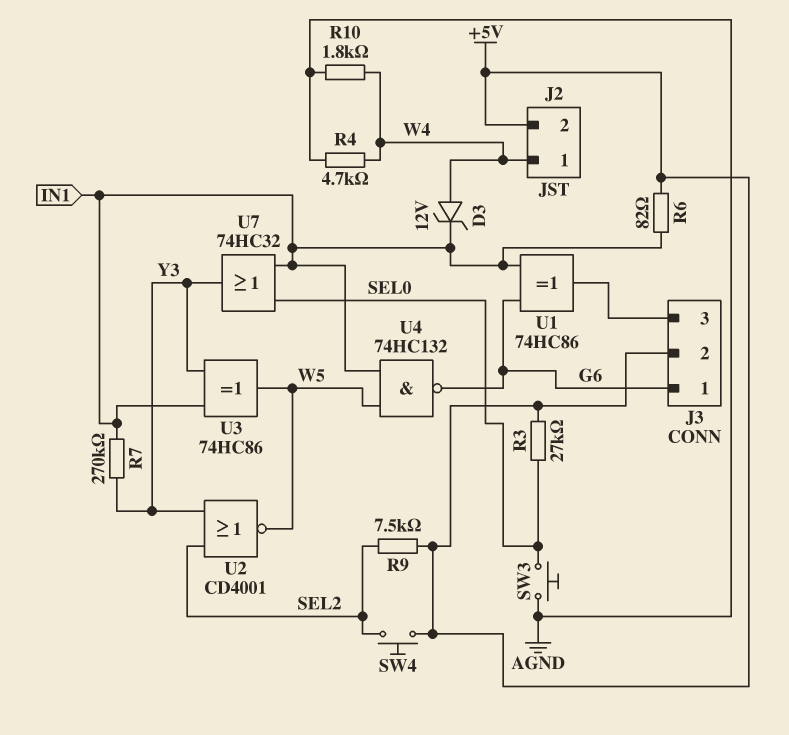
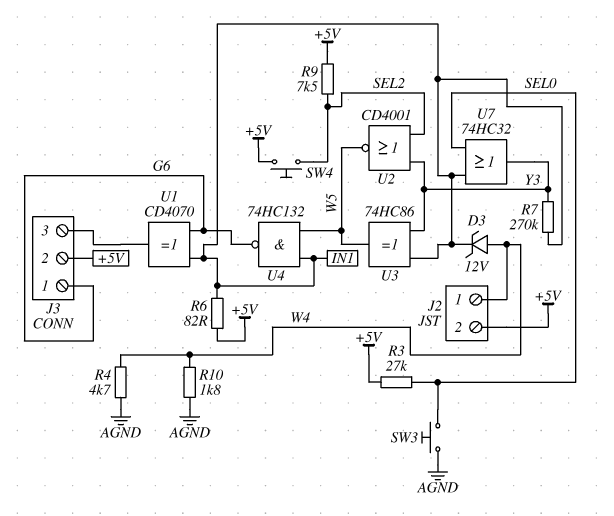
U1: XOR 74HC86 (in G6, in IN1, out J3/3) -> XOR CD4070 (in G6, in IN1, out J3/3)

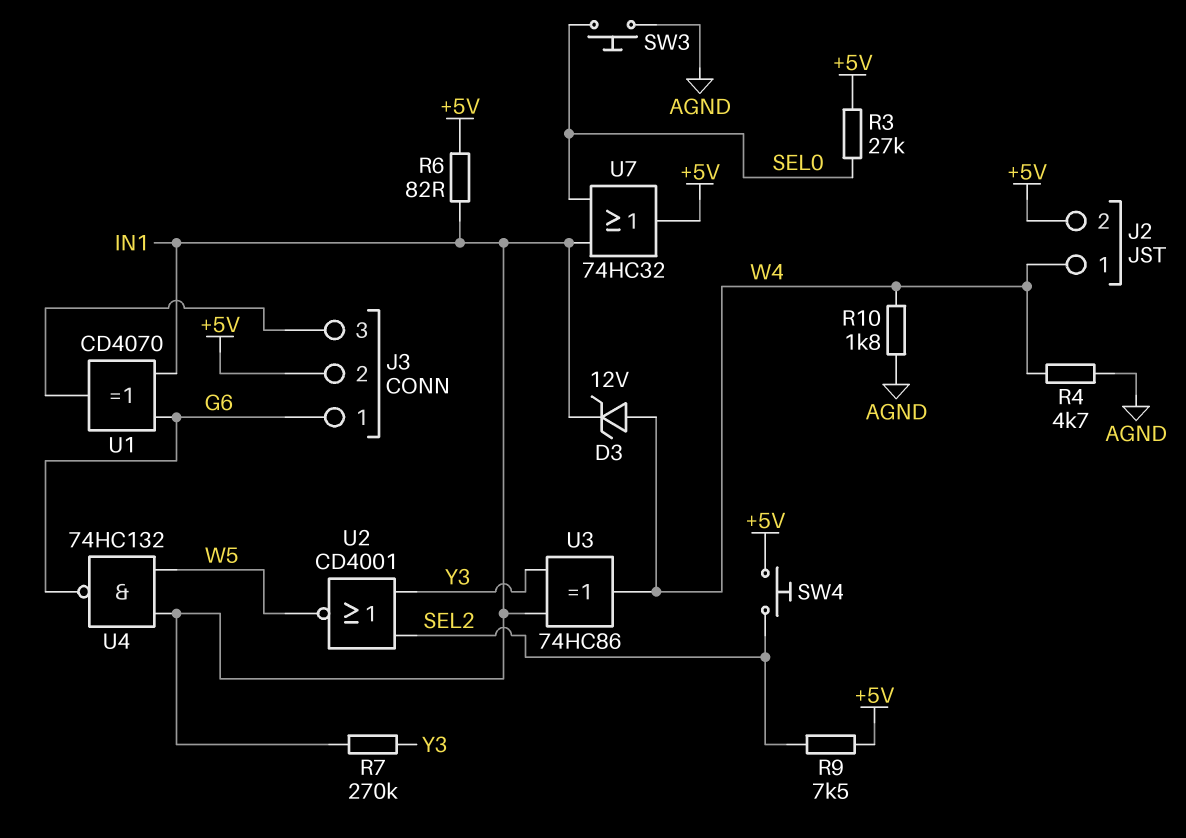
U3: XOR 74HC86 (in IN1, in Y3, out W5) -> XOR 74HC86 (in IN1, in Y3, out W4)
U7: OR 74HC32 (in IN1, in SEL0, out Y3) -> OR 74HC32 (in IN1, in SEL0, out +5V)

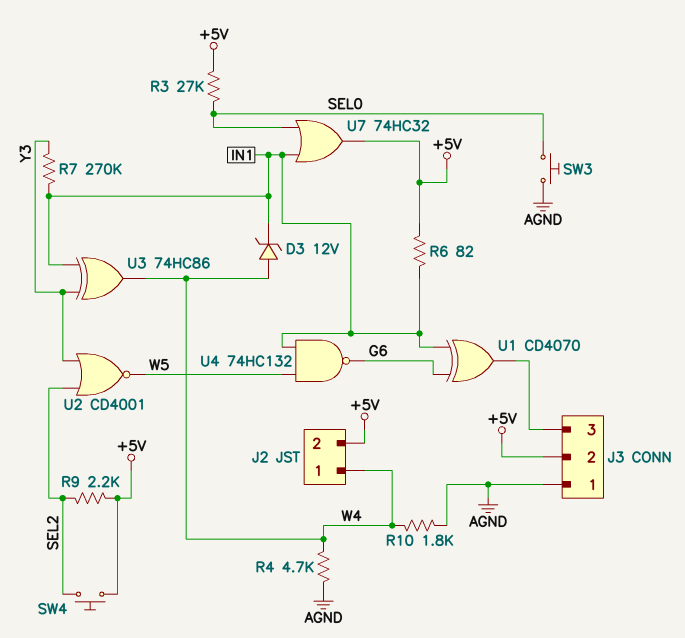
J3 pin 1: G6 -> AGND
R9: 7.5k (+5V, SEL2) -> 2.2k (+5V, SEL2)

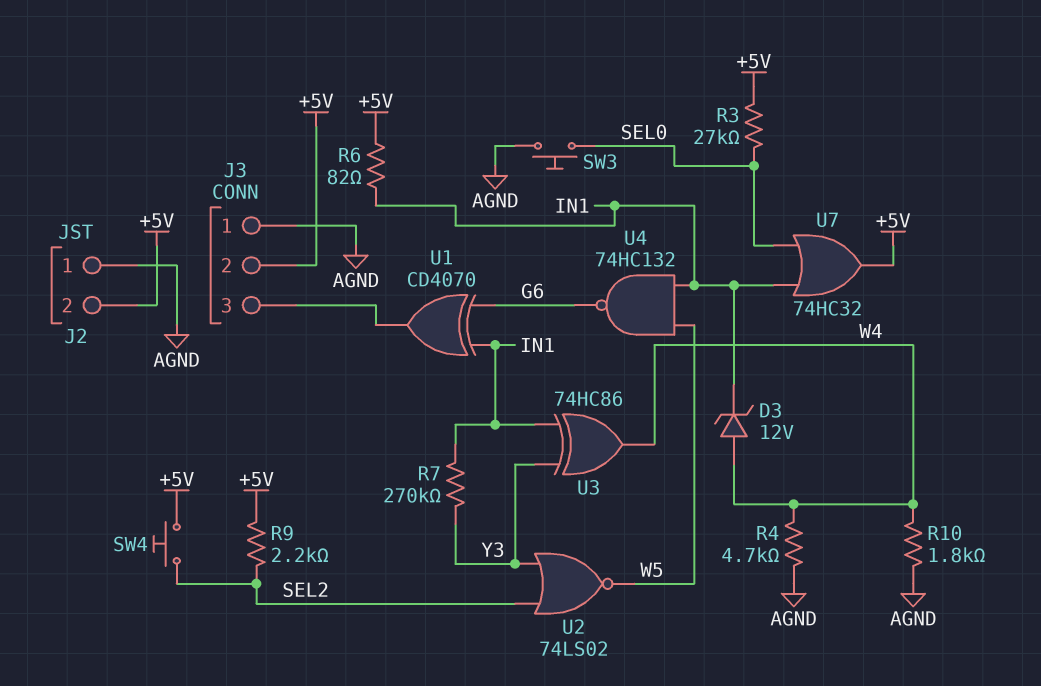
J2 pin 1: W4 -> AGND
U2: NOR CD4001 (in SEL2, in Y3, out W5) -> NOR 74LS02 (in SEL2, in Y3, out W5)

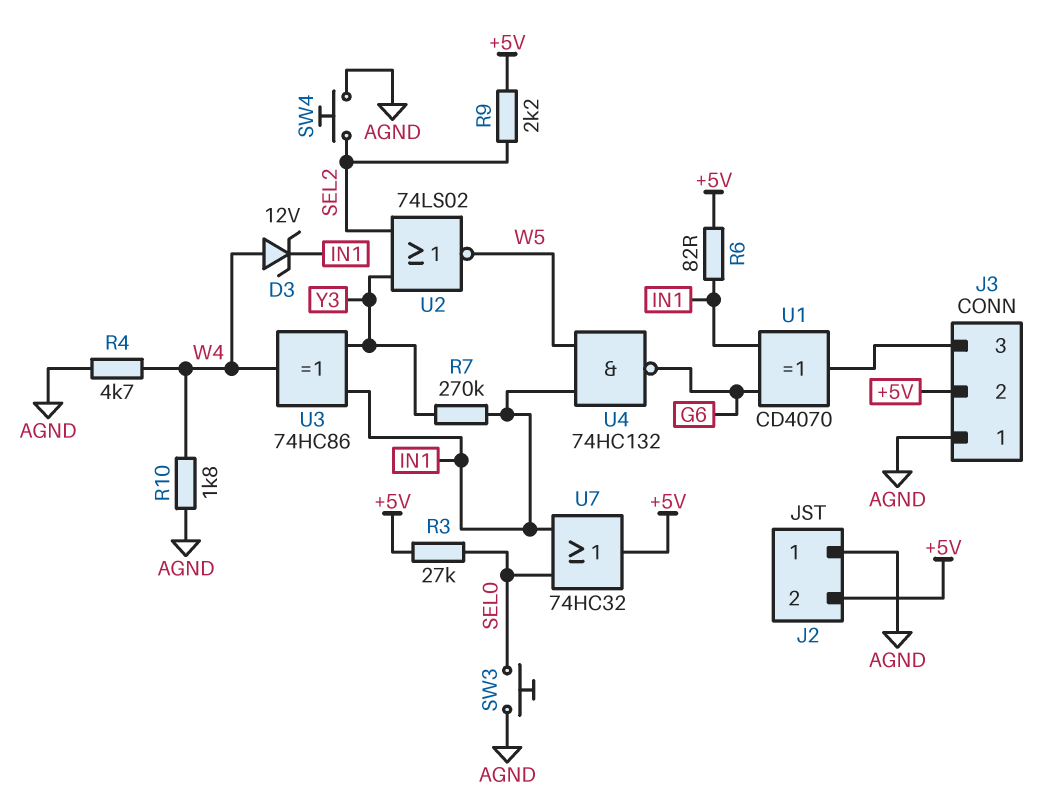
SW4: button (+5V, SEL2) -> button (AGND, SEL2)

